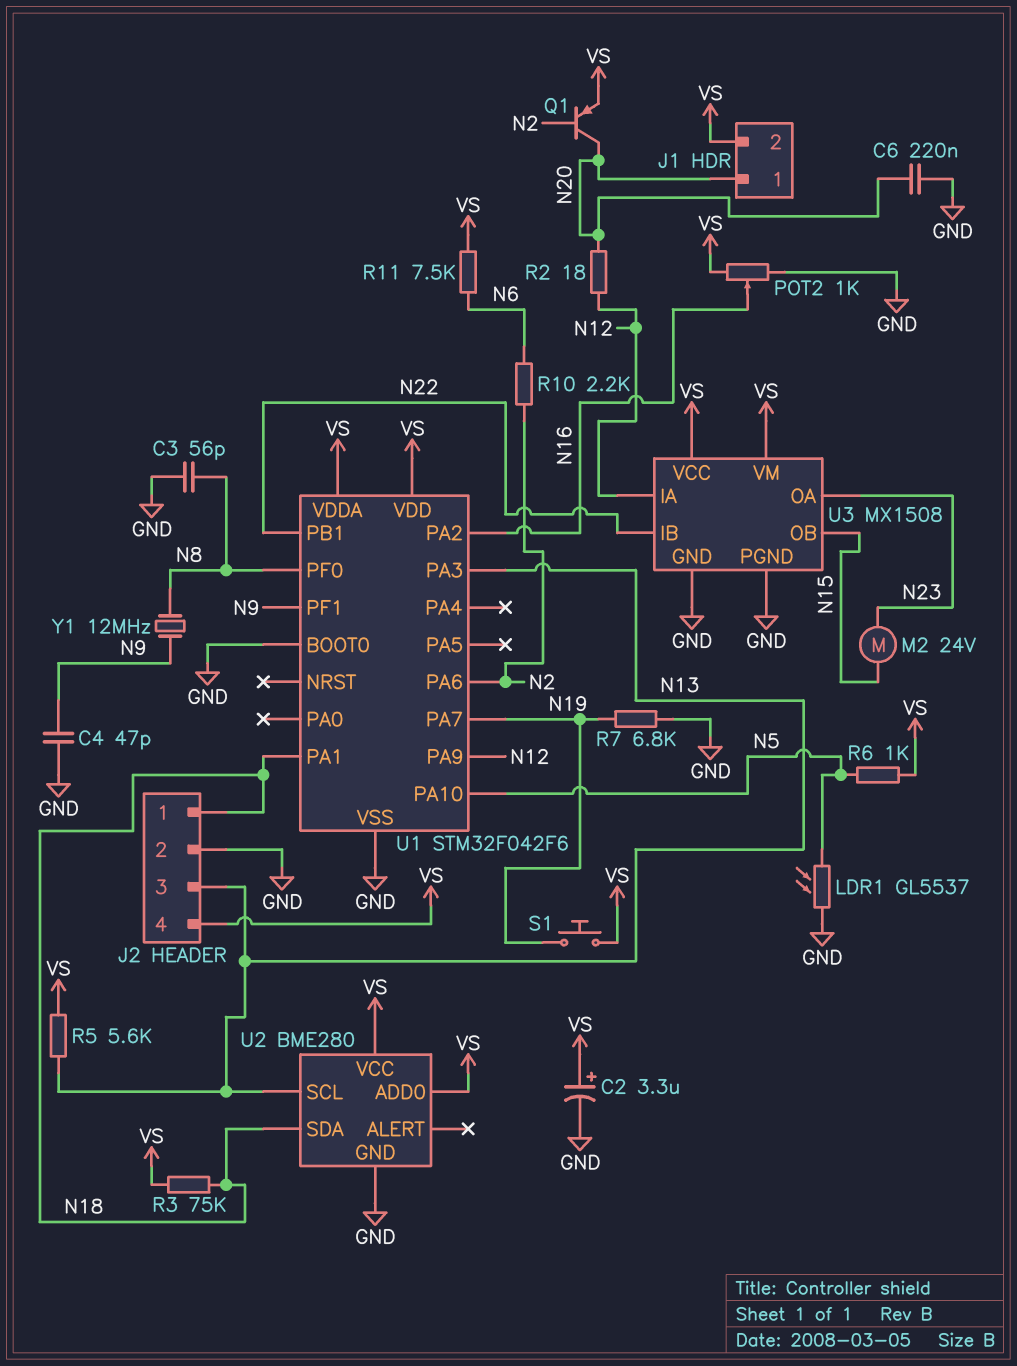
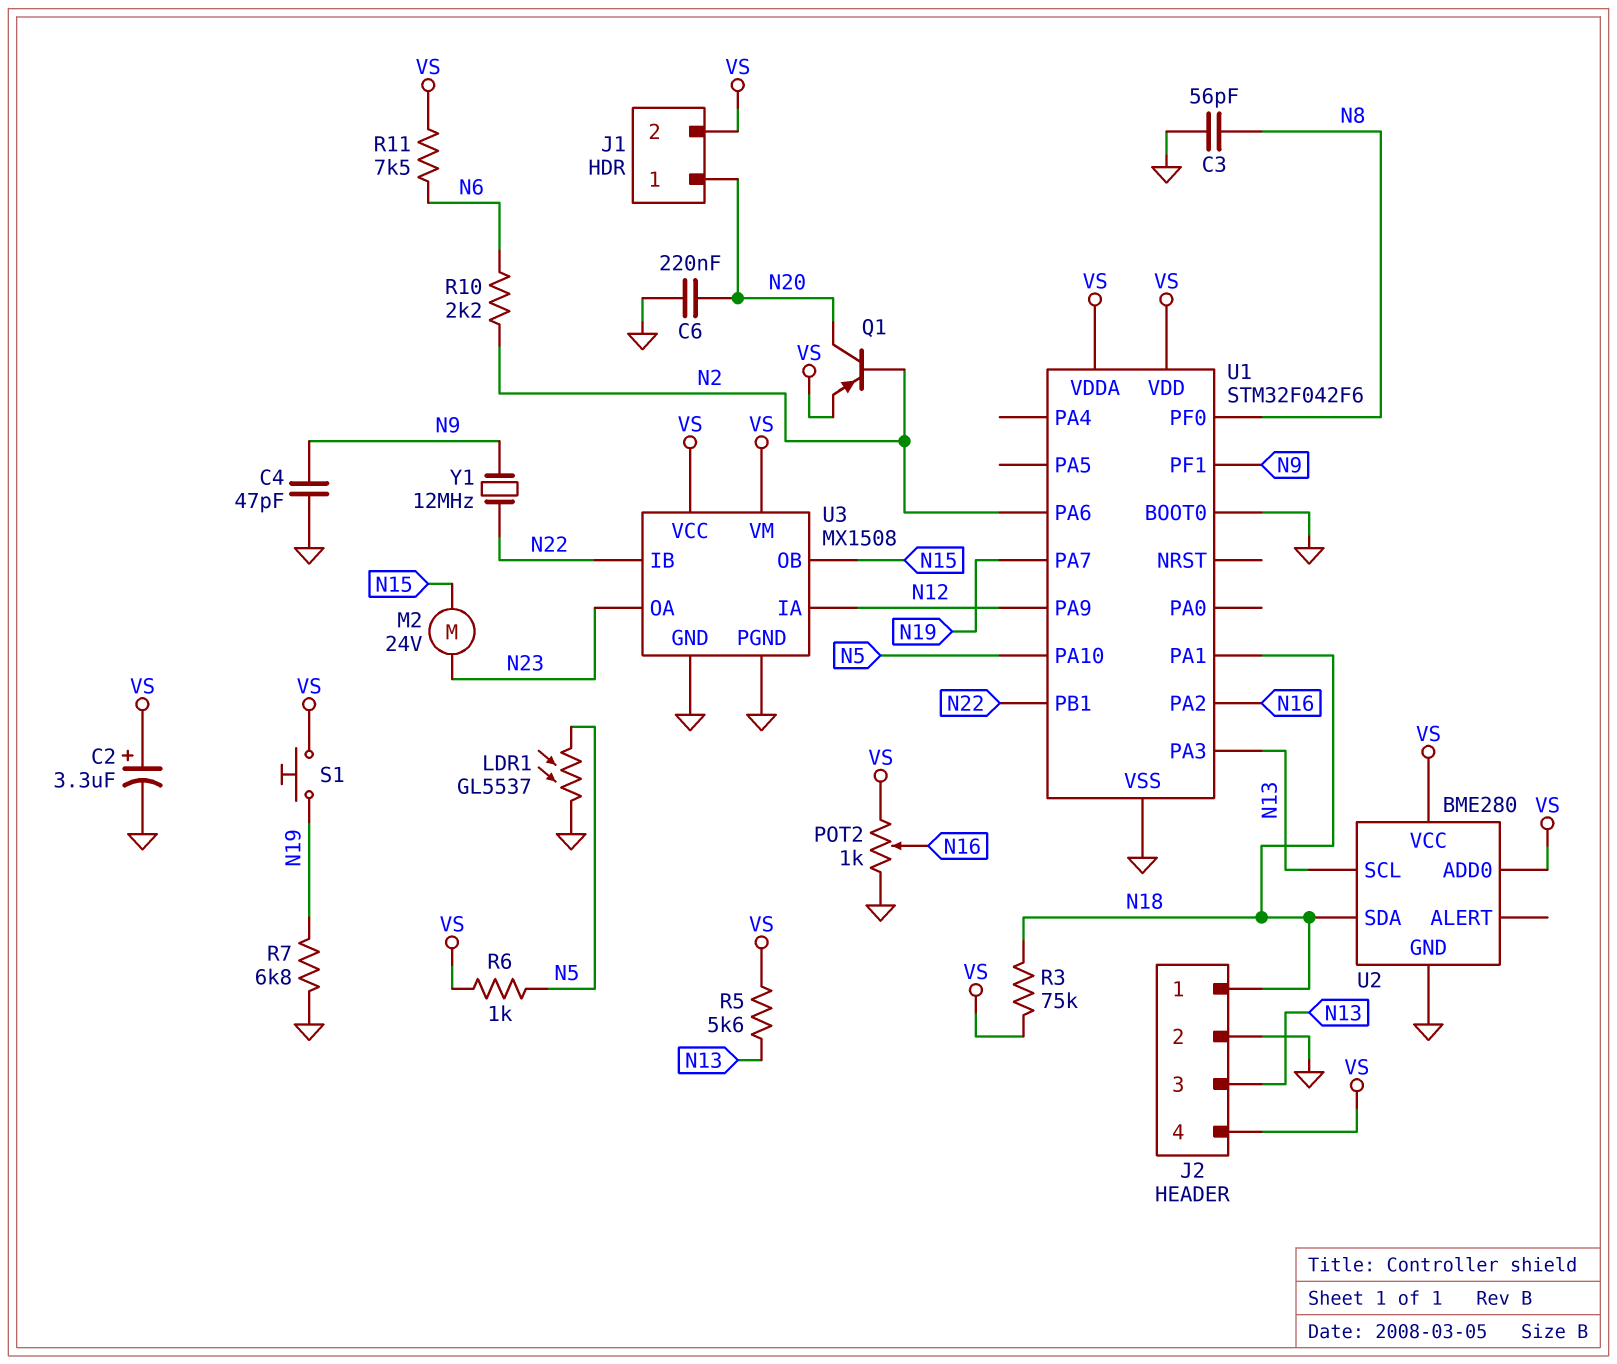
R2: 18 (N12, N20) -> none
Y1: 12MHz (N8, N9) -> 12MHz (N9, N22)

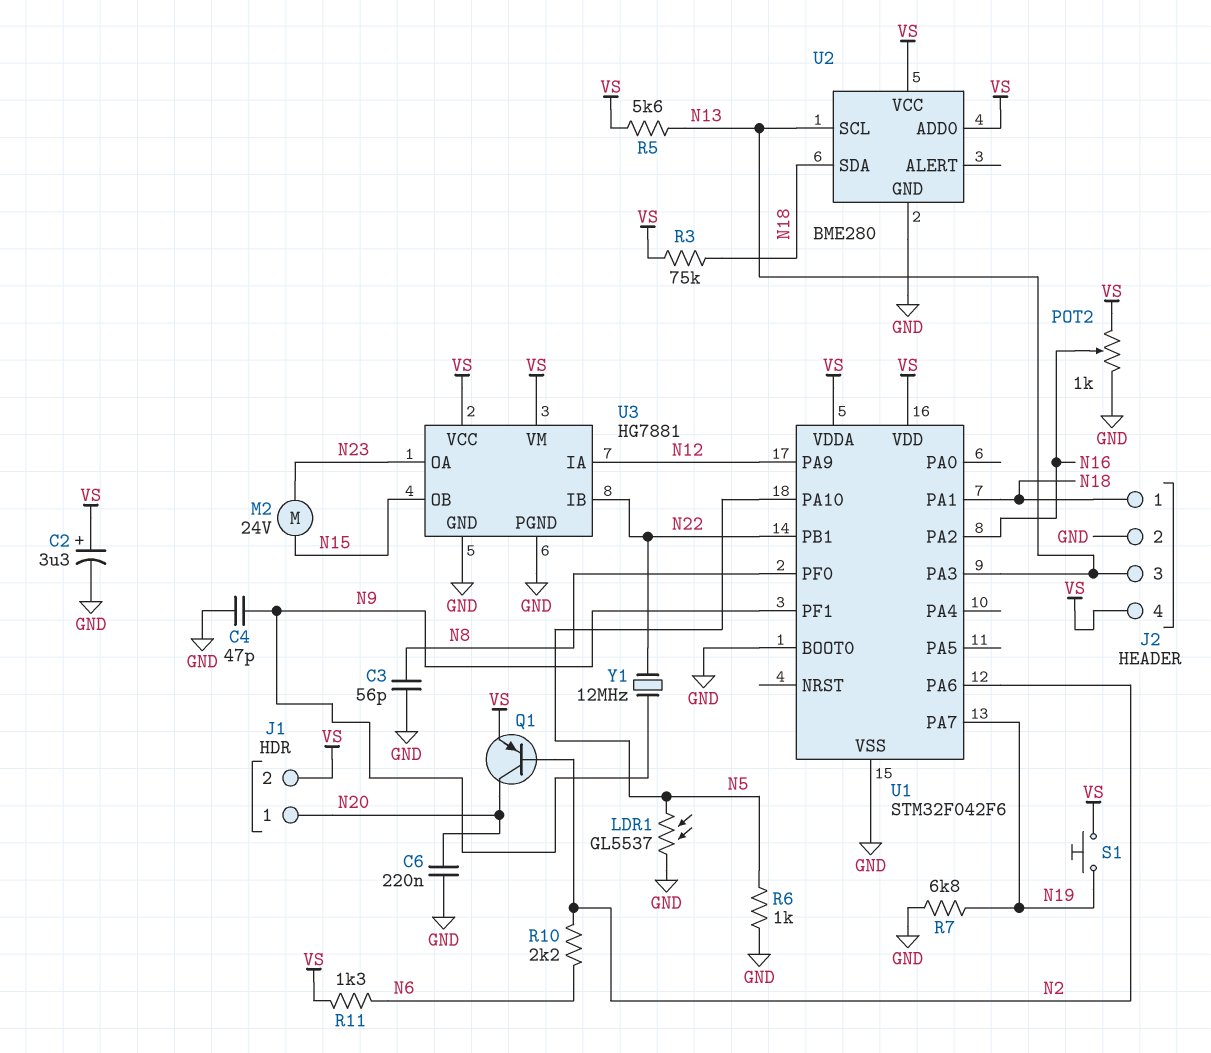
R6: 1k (N5, VS) -> 1k (GND, N5)
R11: 7.5k (N6, VS) -> 1.3k (N6, VS)
U3: MX1508 -> HG7881

